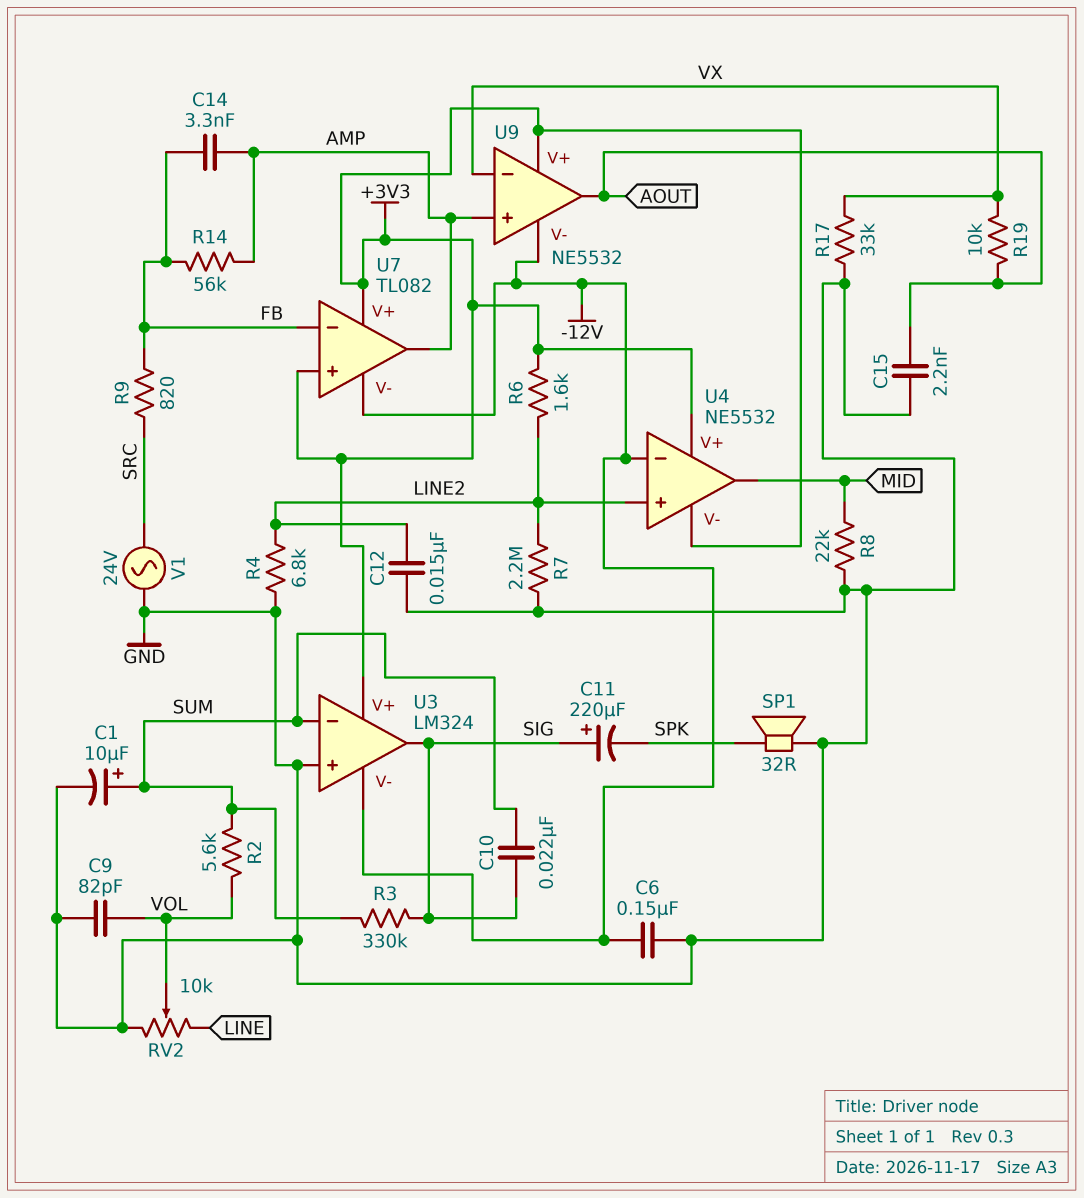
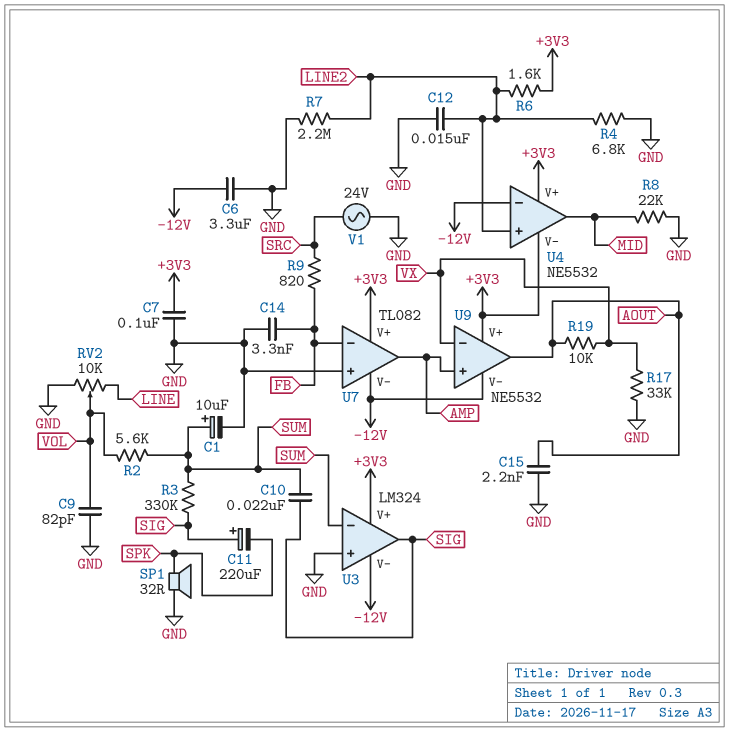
C6: 150nF (-12V, GND) -> 3.3uF (-12V, GND)
C7: none -> 100nF (+3V3, GND)
C14: 3.3nF (AMP, FB) -> 3.3nF (FB, GND)
R14: 56k (AMP, FB) -> none
U7 pin in+: +3V3 -> GND

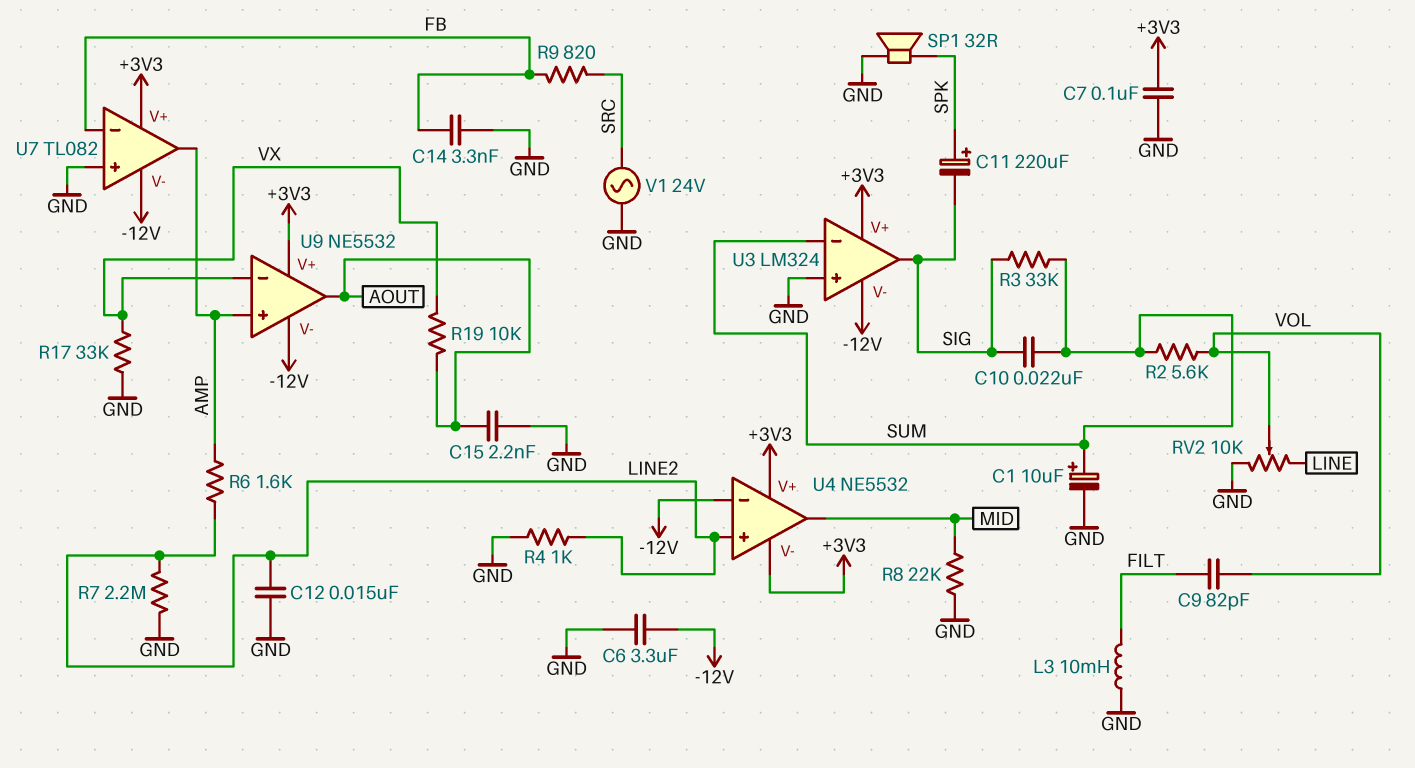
C9: 82pF (GND, VOL) -> 82pF (FILT, VOL)
C11: 220uF (plus SIG, minus SPK) -> 220uF (plus SPK, minus SIG)
L3: none -> 10mH (FILT, GND)
R3: 330k (SIG, SUM) -> 33k (SIG, SUM)
R4: 6.8k (GND, LINE2) -> 1k (GND, LINE2)
R6: 1.6k (+3V3, LINE2) -> 1.6k (AMP, LINE2)

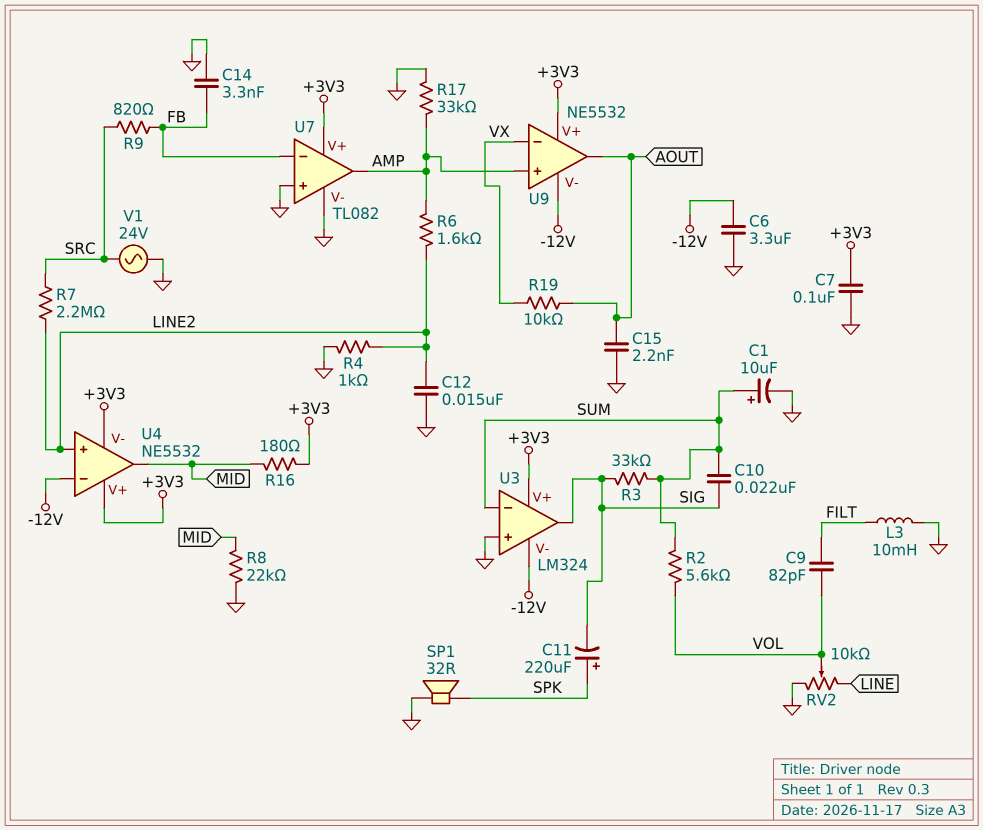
R7: 2.2M (GND, LINE2) -> 2.2M (LINE2, SRC)
R16: none -> 180 (+3V3, MID)
R17: 33k (GND, VX) -> 33k (AMP, GND)
U7 pin V-: -12V -> GND

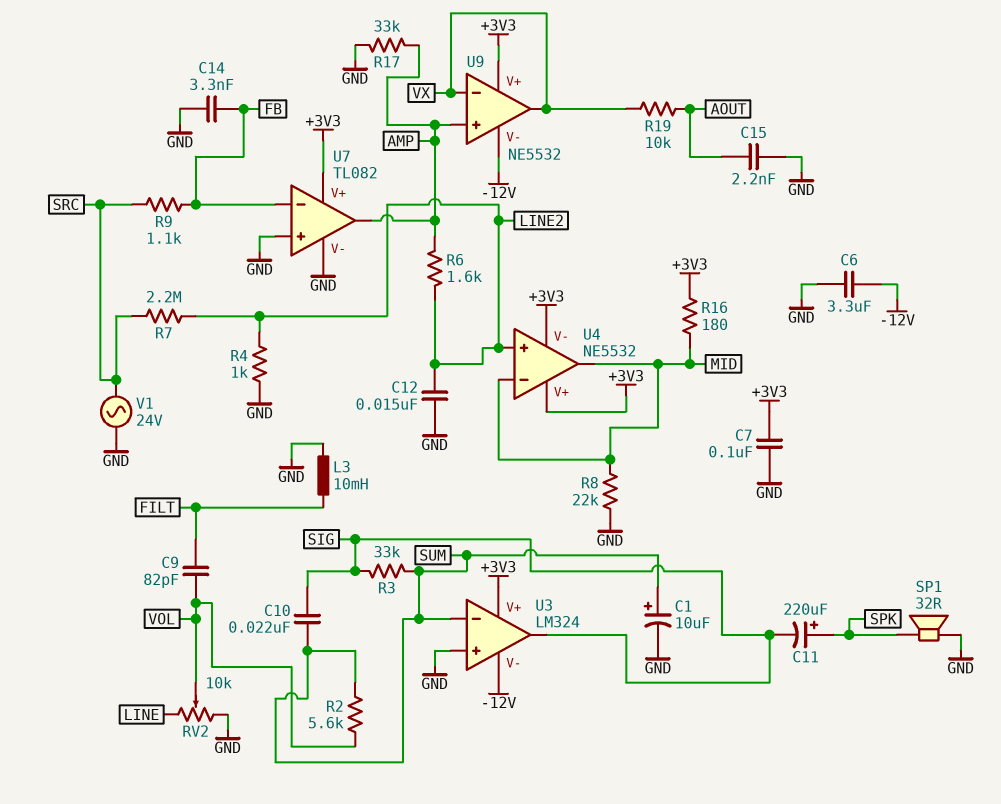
R9: 820 (FB, SRC) -> 1.1k (FB, SRC)
U4 pin in-: -12V -> MID
U9 pin out: AOUT -> VX

